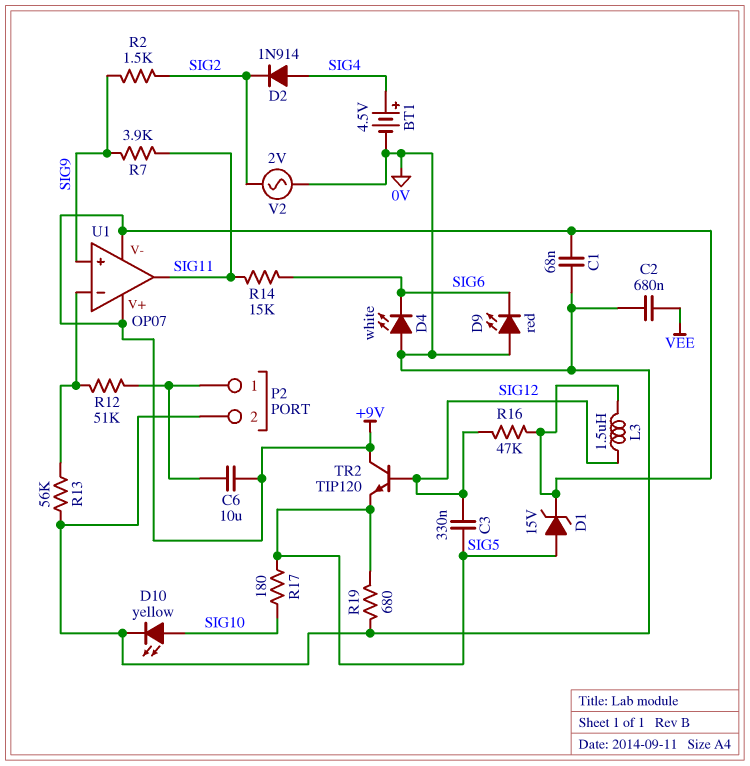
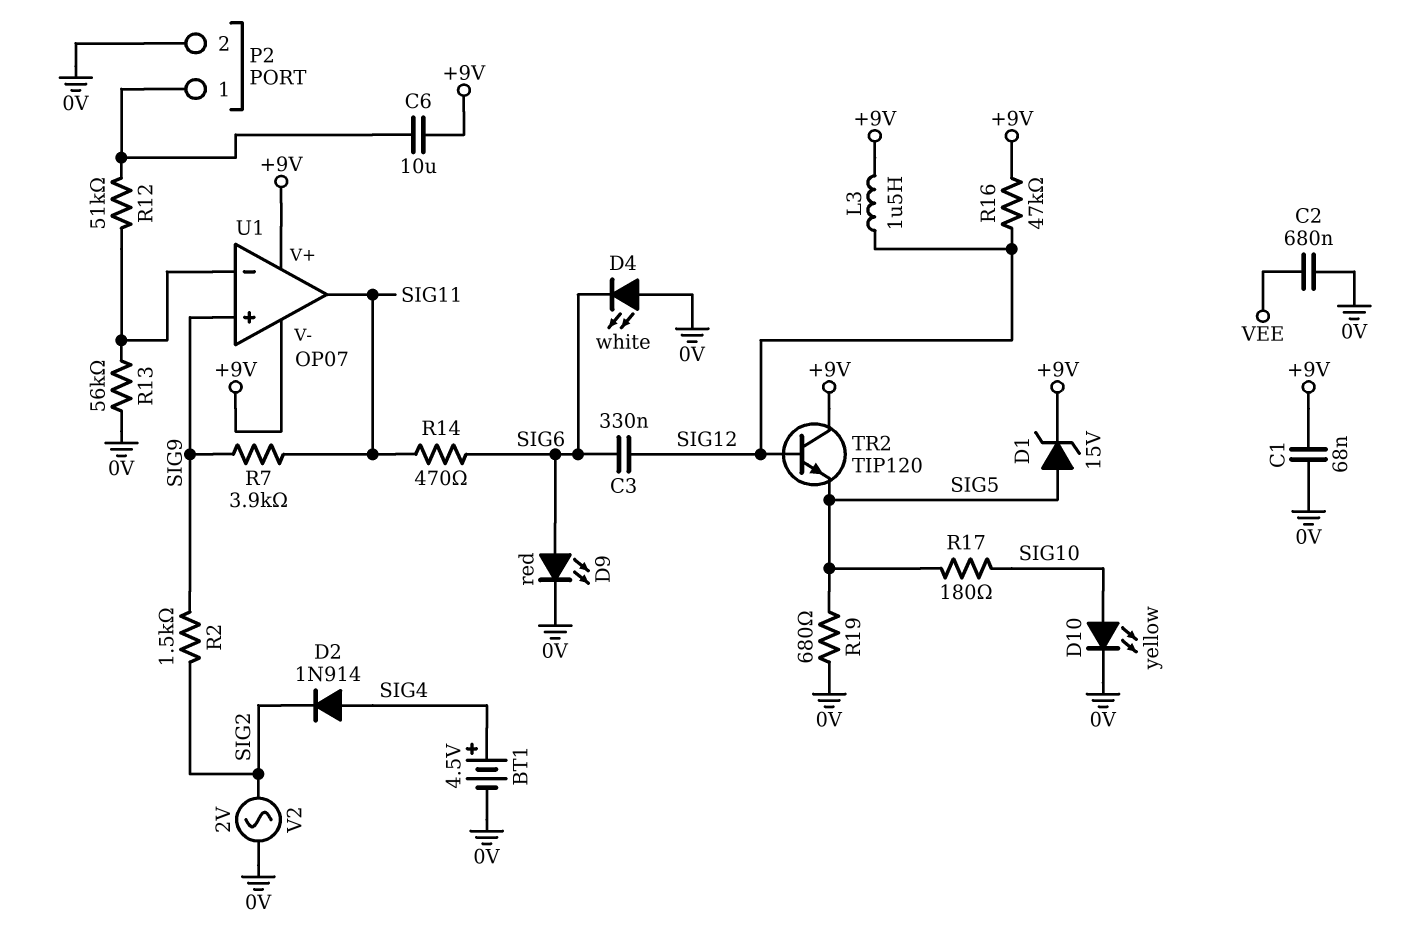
C3: 330nF (SIG5, SIG12) -> 330nF (SIG6, SIG12)
D9: LED red (A 0V, K SIG6) -> LED red (A SIG6, K 0V)
R14: 15k (SIG6, SIG11) -> 470 (SIG6, SIG11)

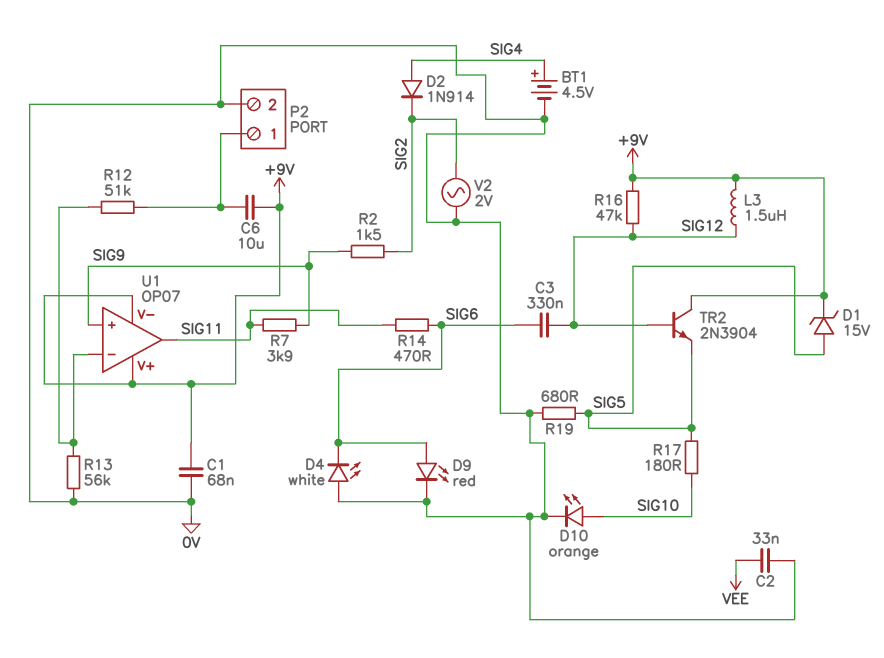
C2: 680nF (0V, VEE) -> 33nF (0V, VEE)
D10: LED yellow (A SIG10, K 0V) -> LED orange (A SIG10, K 0V)
TR2: NPN TIP120 (B SIG12, C +9V, E SIG5) -> NPN 2N3904 (B SIG12, C +9V, E SIG5)

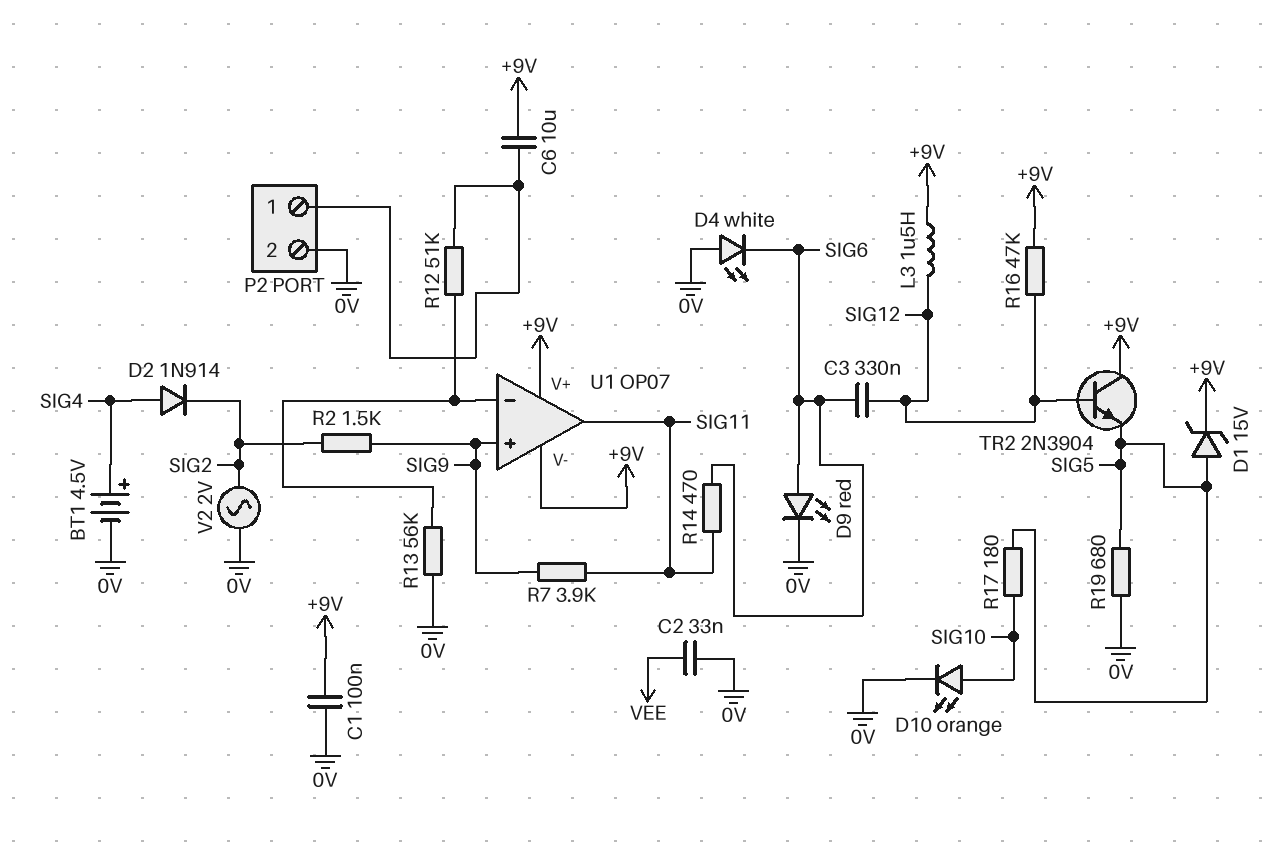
C1: 68nF (+9V, 0V) -> 100nF (+9V, 0V)

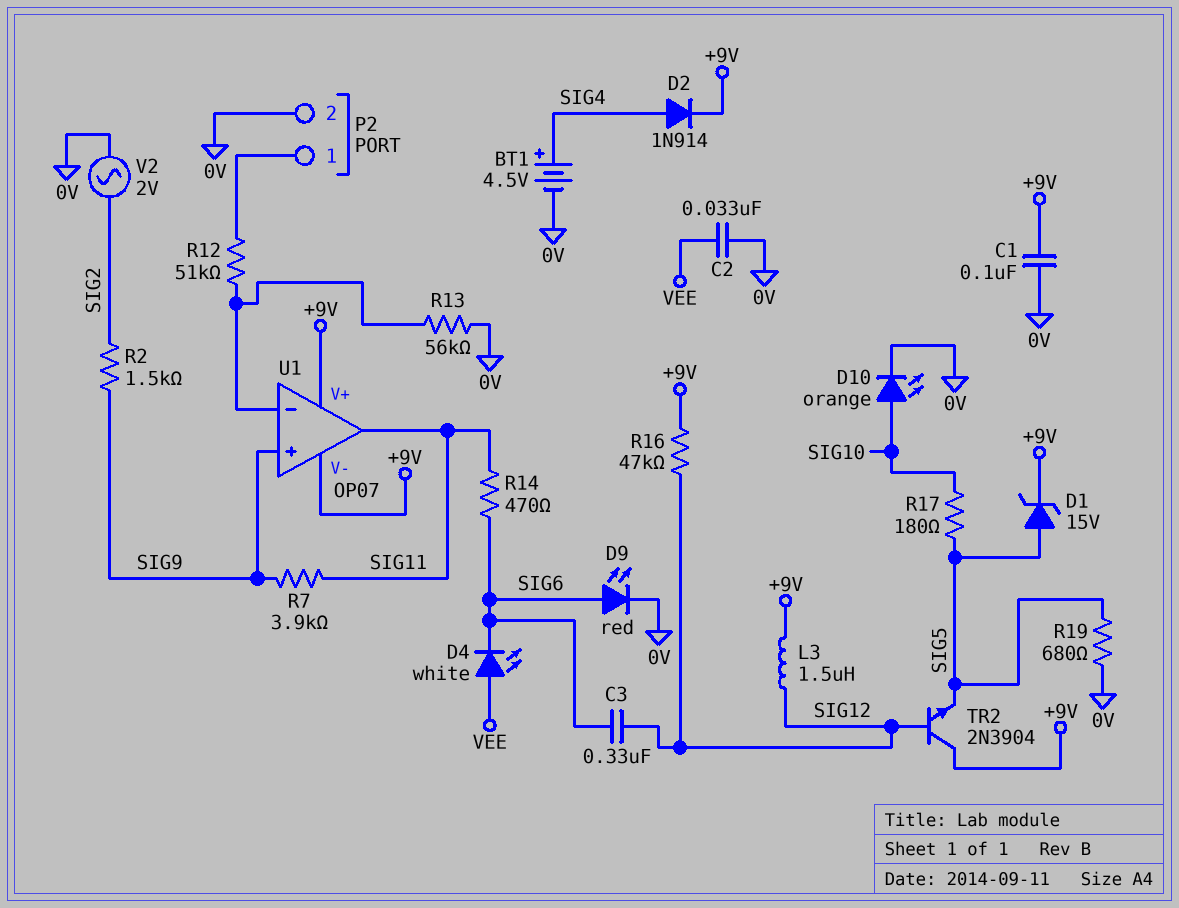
C6: 10uF (+9V, P2/1) -> none
D2: diode 1N914 (A SIG4, K SIG2) -> diode 1N914 (A SIG4, K +9V)
D4: LED white (A 0V, K SIG6) -> LED white (A VEE, K SIG6)

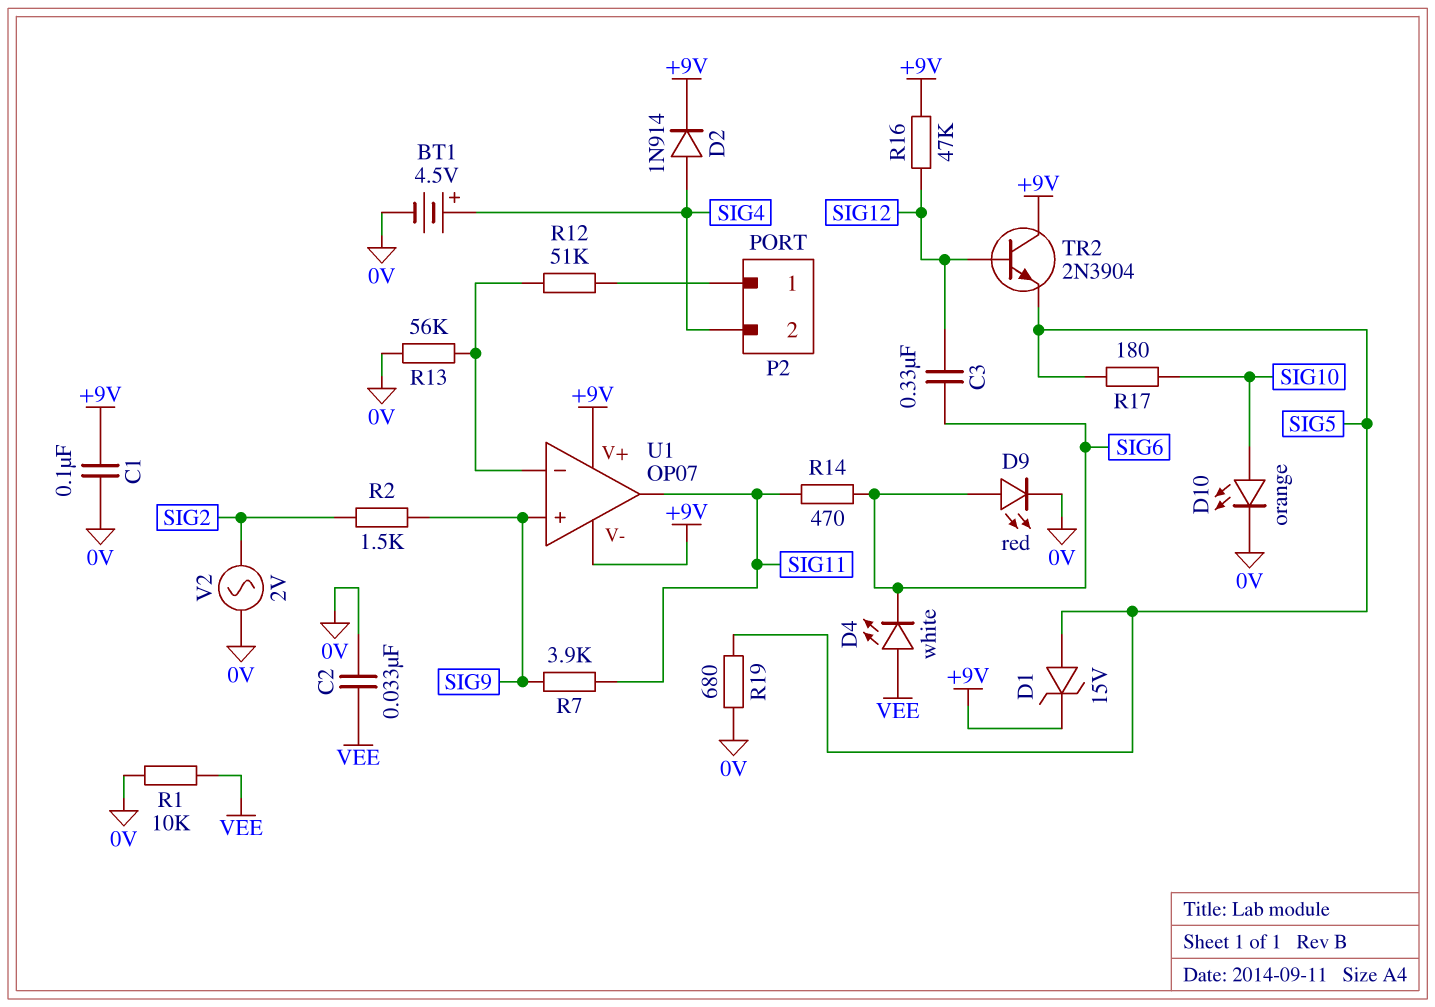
L3: 1.5uH (+9V, SIG12) -> none
P2 pin 2: 0V -> SIG4
R1: none -> 10k (0V, VEE)

